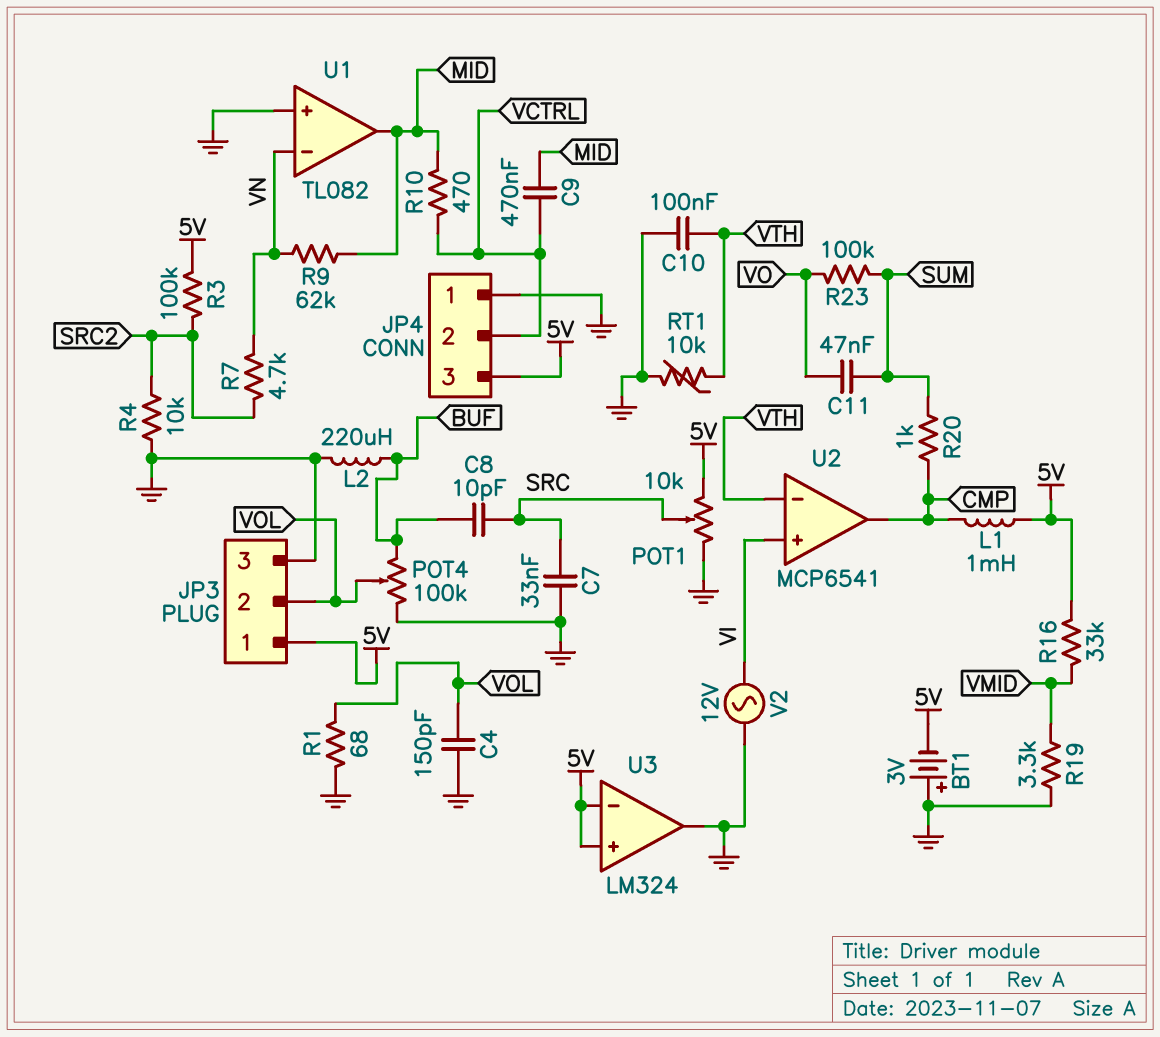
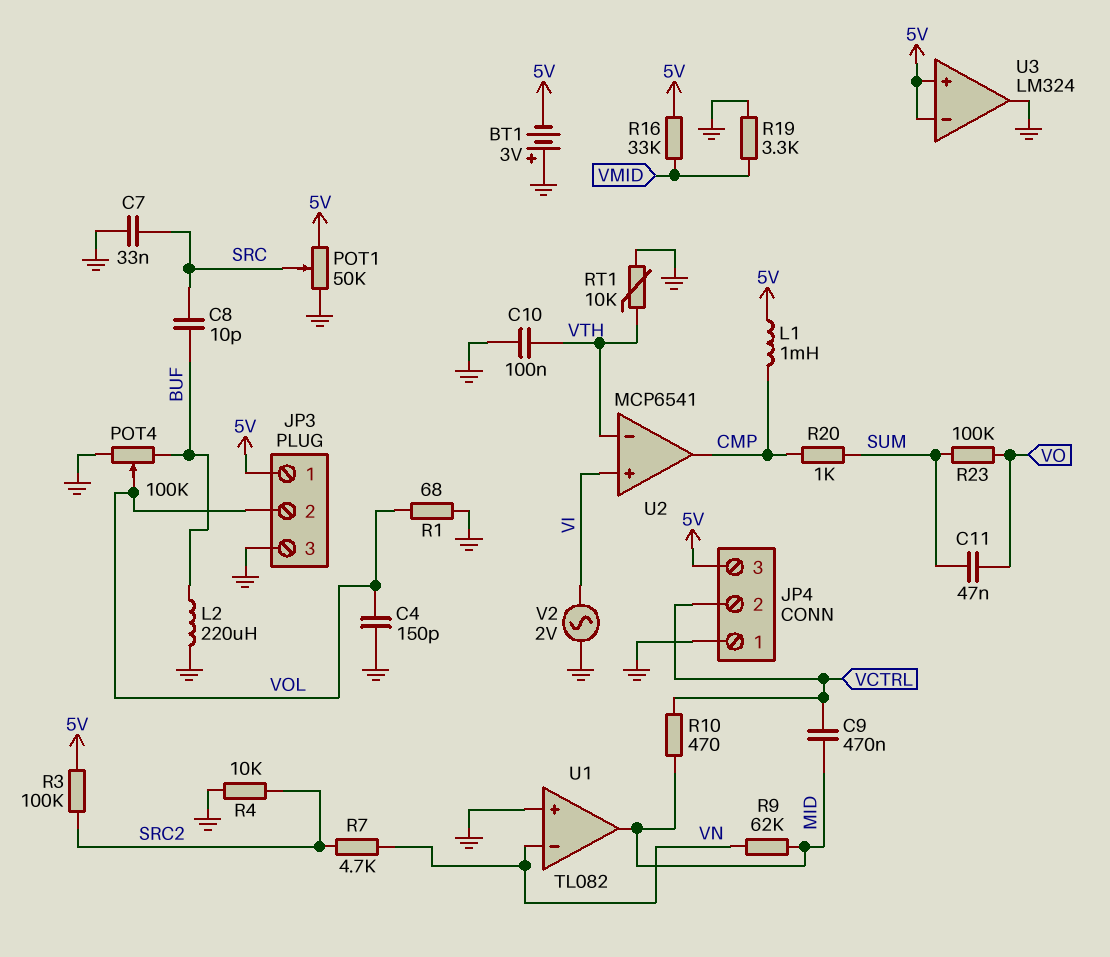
POT1: 10k (5V, GND, wiper SRC) -> 50k (5V, GND, wiper SRC)
V2: AC 12V (GND, VI) -> AC 2V (GND, VI)

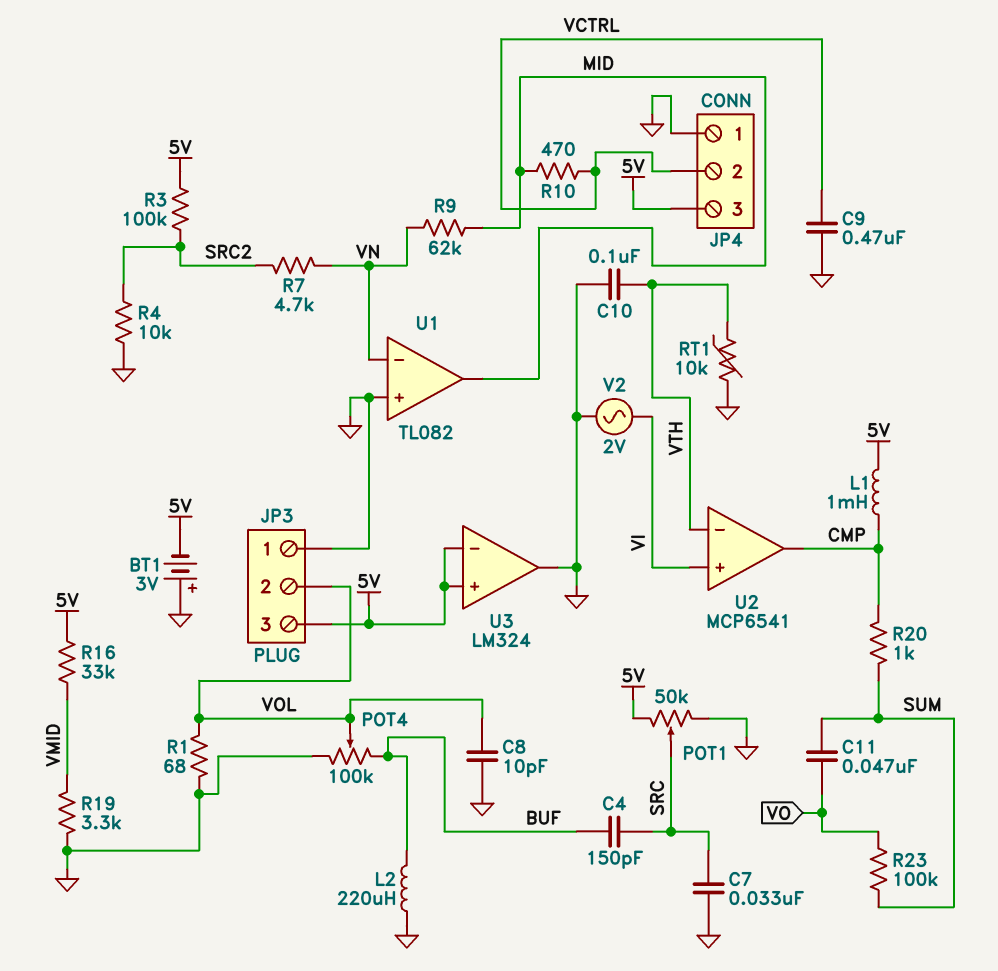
C4: 150pF (GND, VOL) -> 150pF (BUF, SRC)
C8: 10pF (BUF, SRC) -> 10pF (GND, VOL)
C9: 470nF (MID, VCTRL) -> 470nF (GND, VCTRL)
JP3 pin 1: 5V -> GND
JP3 pin 3: GND -> 5V

